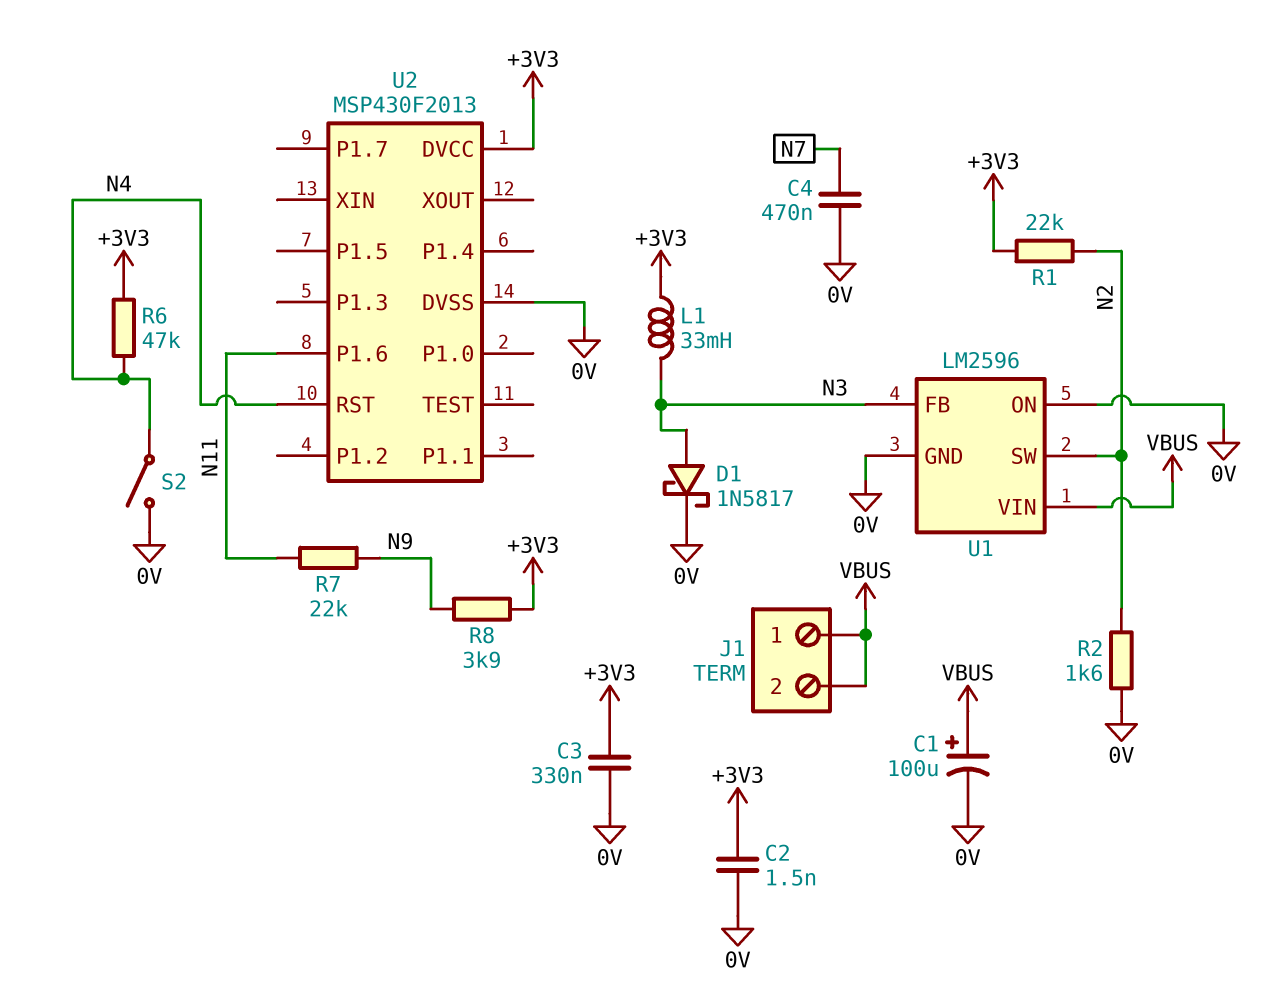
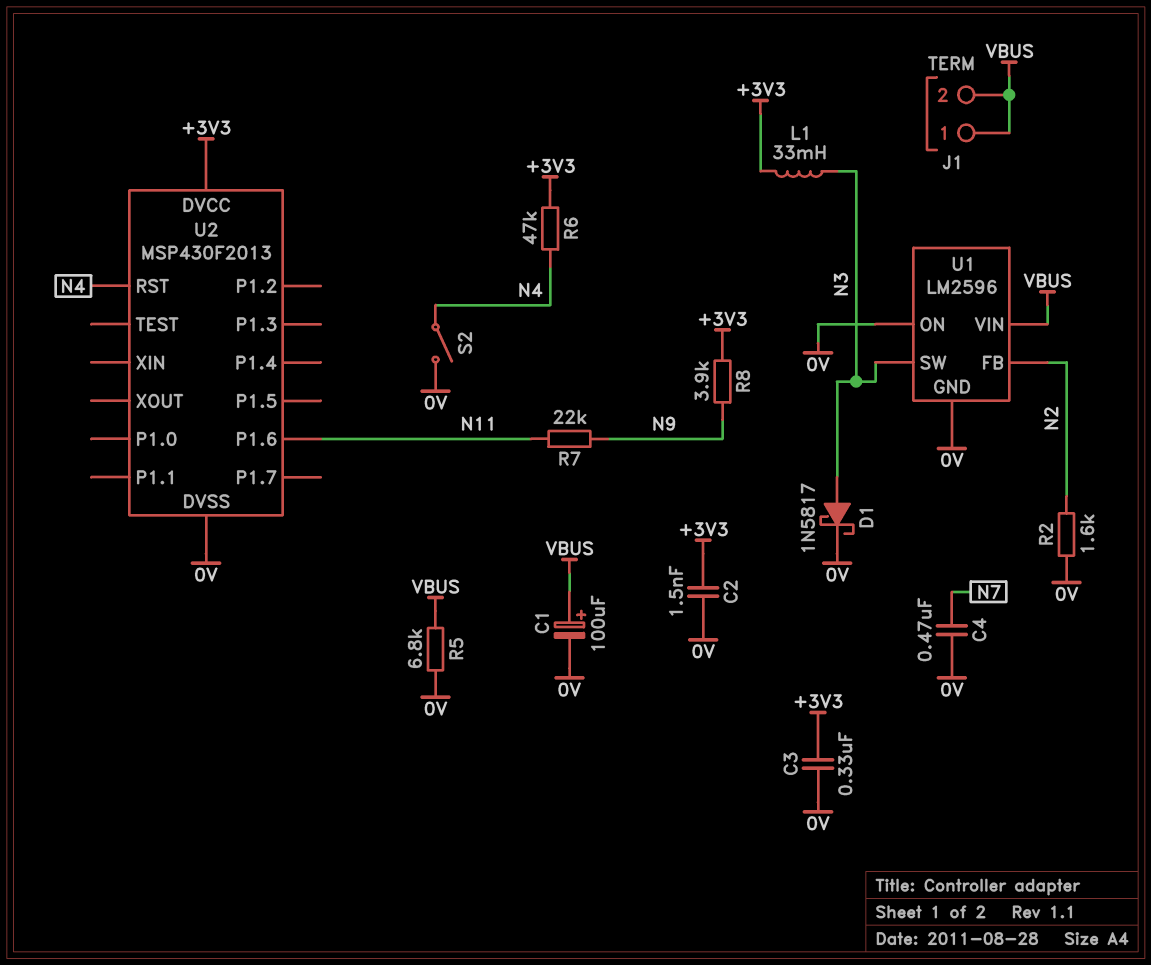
R1: 22k (+3V3, N2) -> none
R5: none -> 6.8k (0V, VBUS)
U1 pin FB: N3 -> N2
U1 pin SW: N2 -> N3

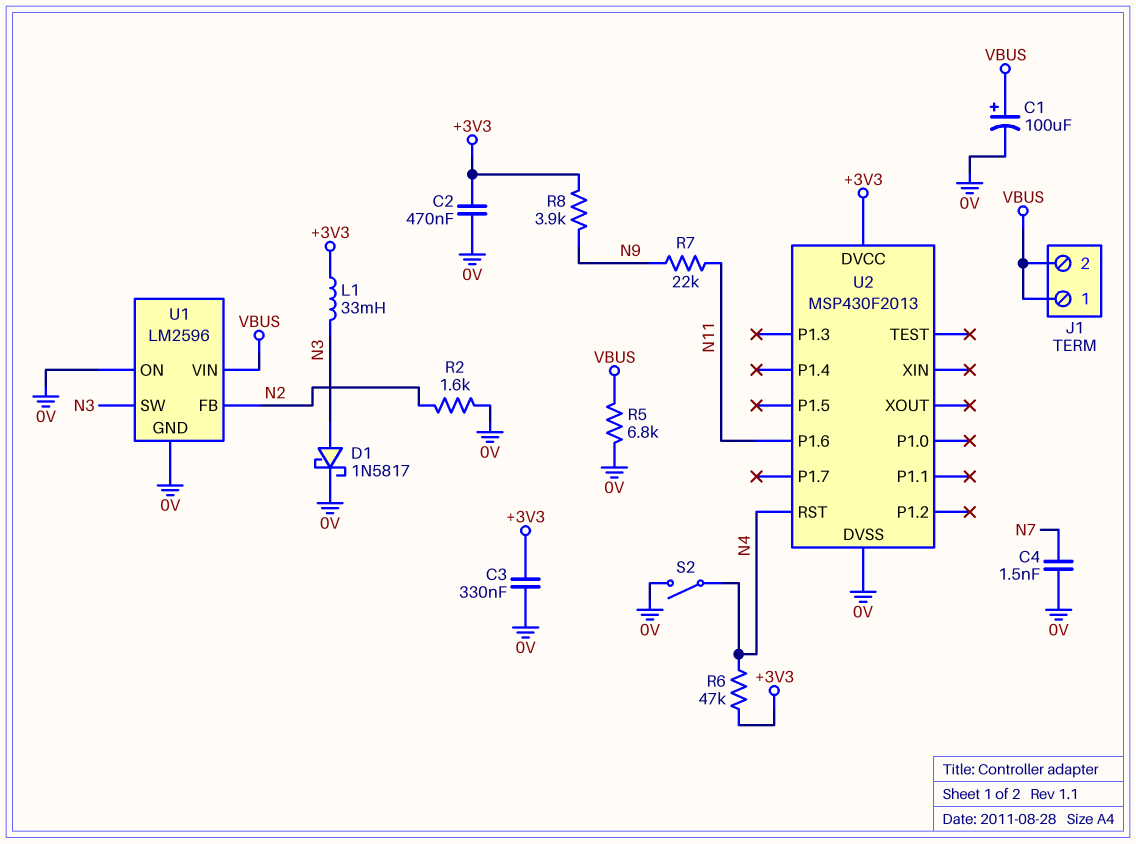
C2: 1.5nF (+3V3, 0V) -> 470nF (+3V3, 0V)
C4: 470nF (0V, N7) -> 1.5nF (0V, N7)

